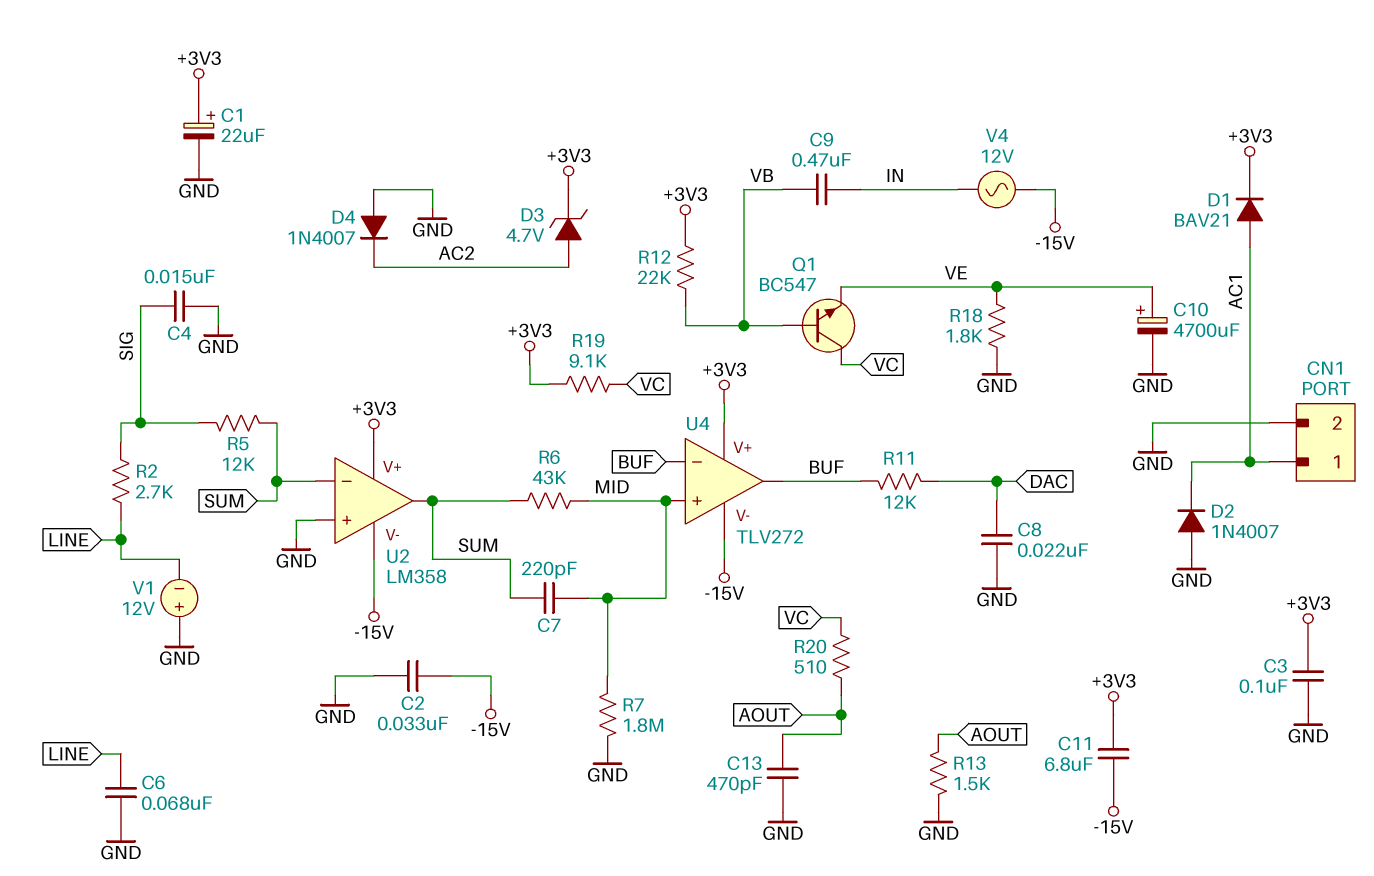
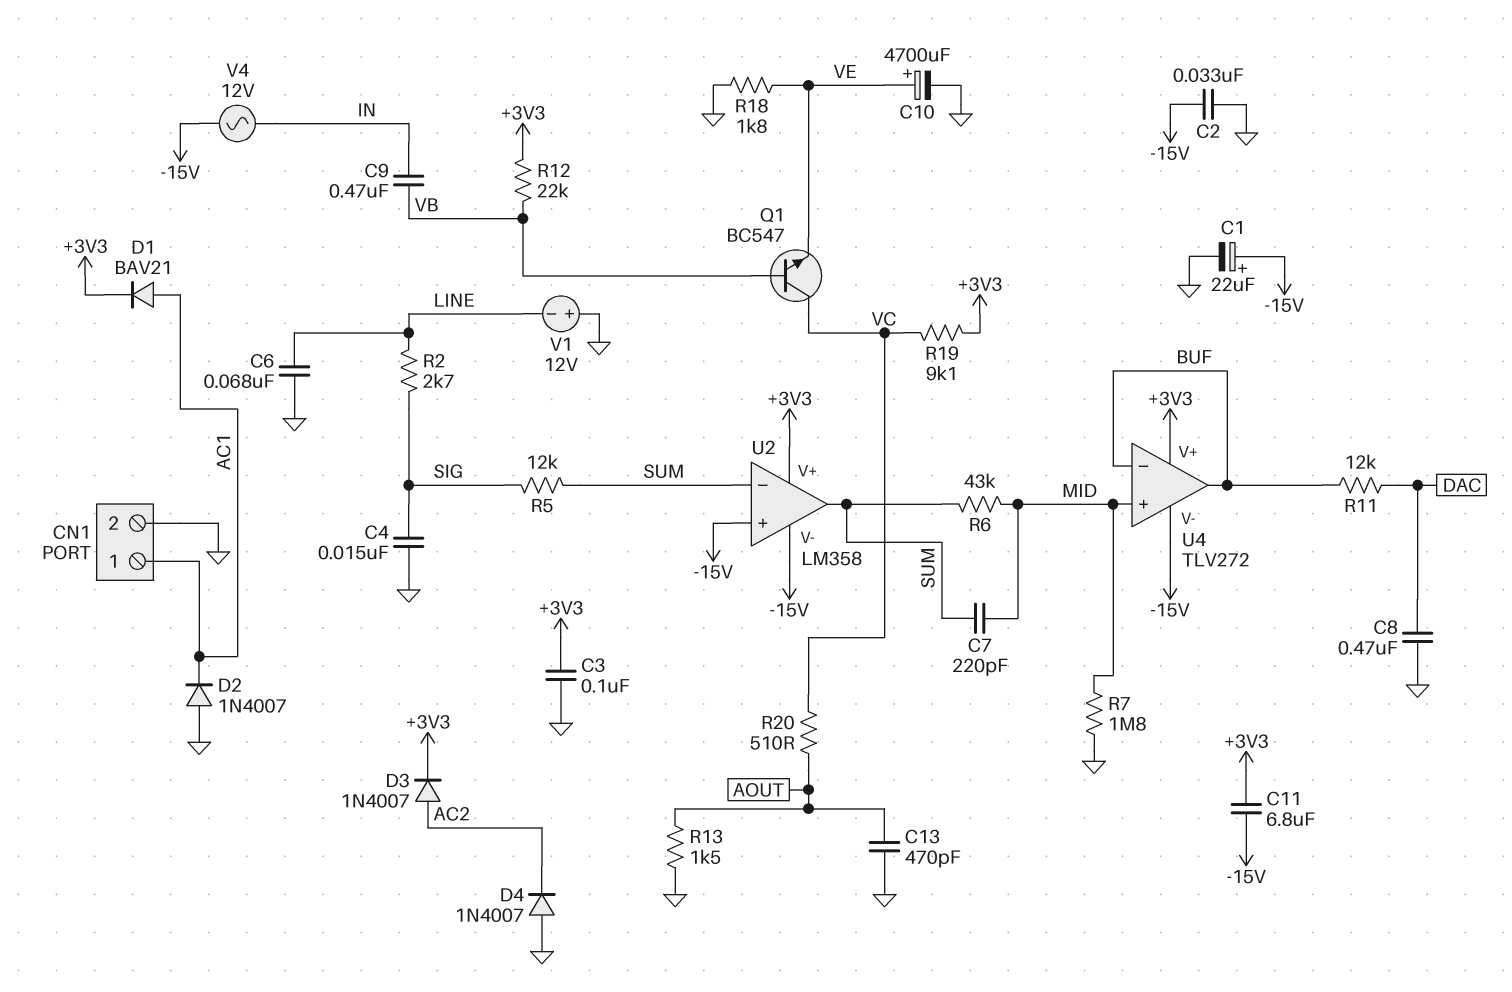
C1: 22uF (plus +3V3, minus GND) -> 22uF (plus -15V, minus GND)
C8: 22nF (DAC, GND) -> 470nF (DAC, GND)
D3: zener 4.7V (A AC2, K +3V3) -> diode 1N4007 (A AC2, K +3V3)
U2 pin in+: GND -> -15V

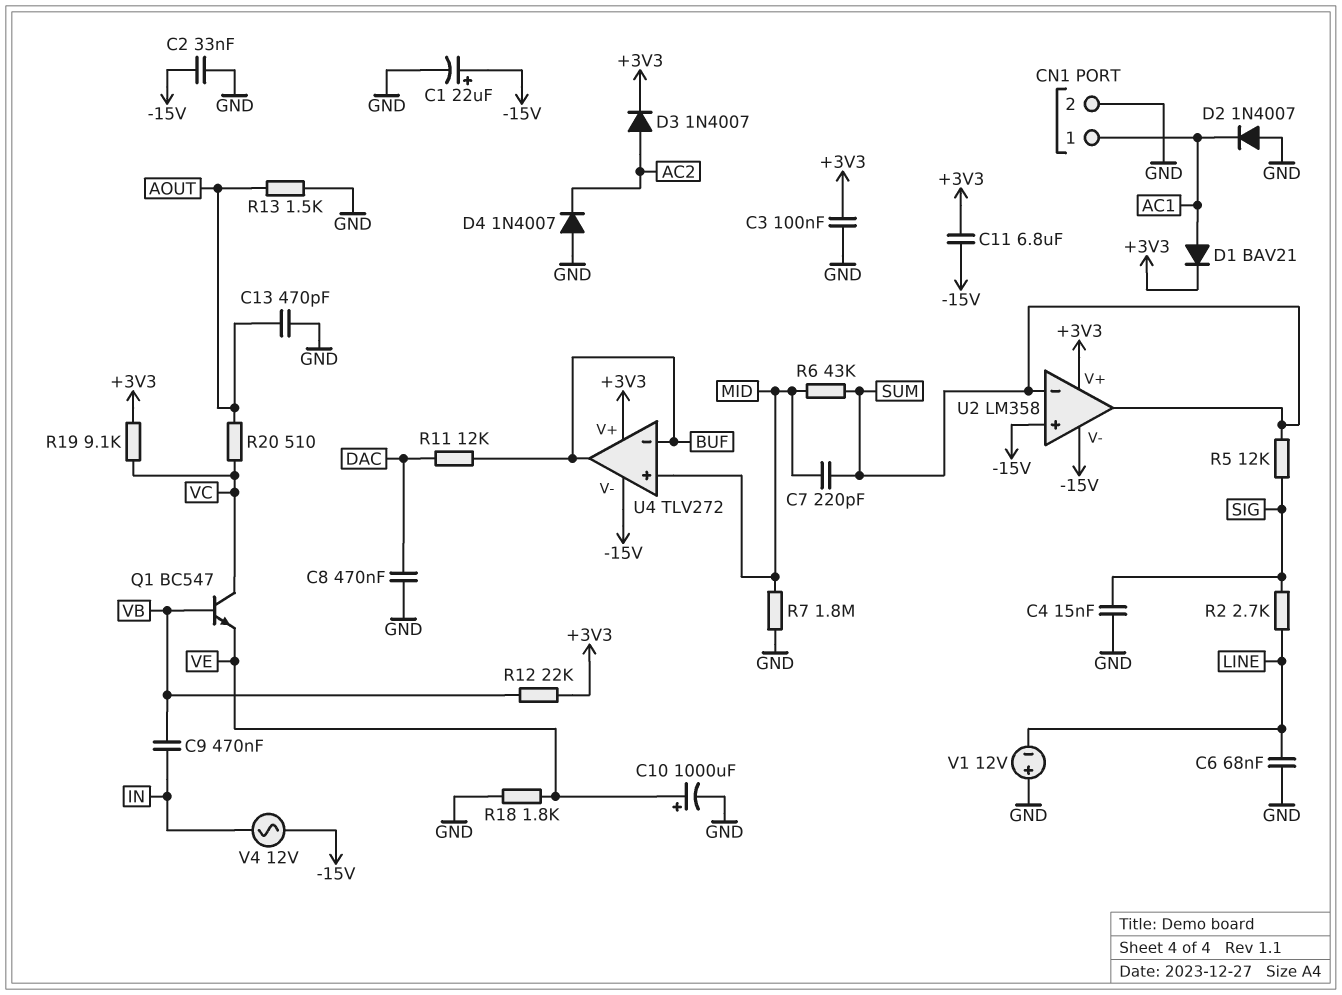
C10: 4700uF (plus VE, minus GND) -> 1000uF (plus VE, minus GND)

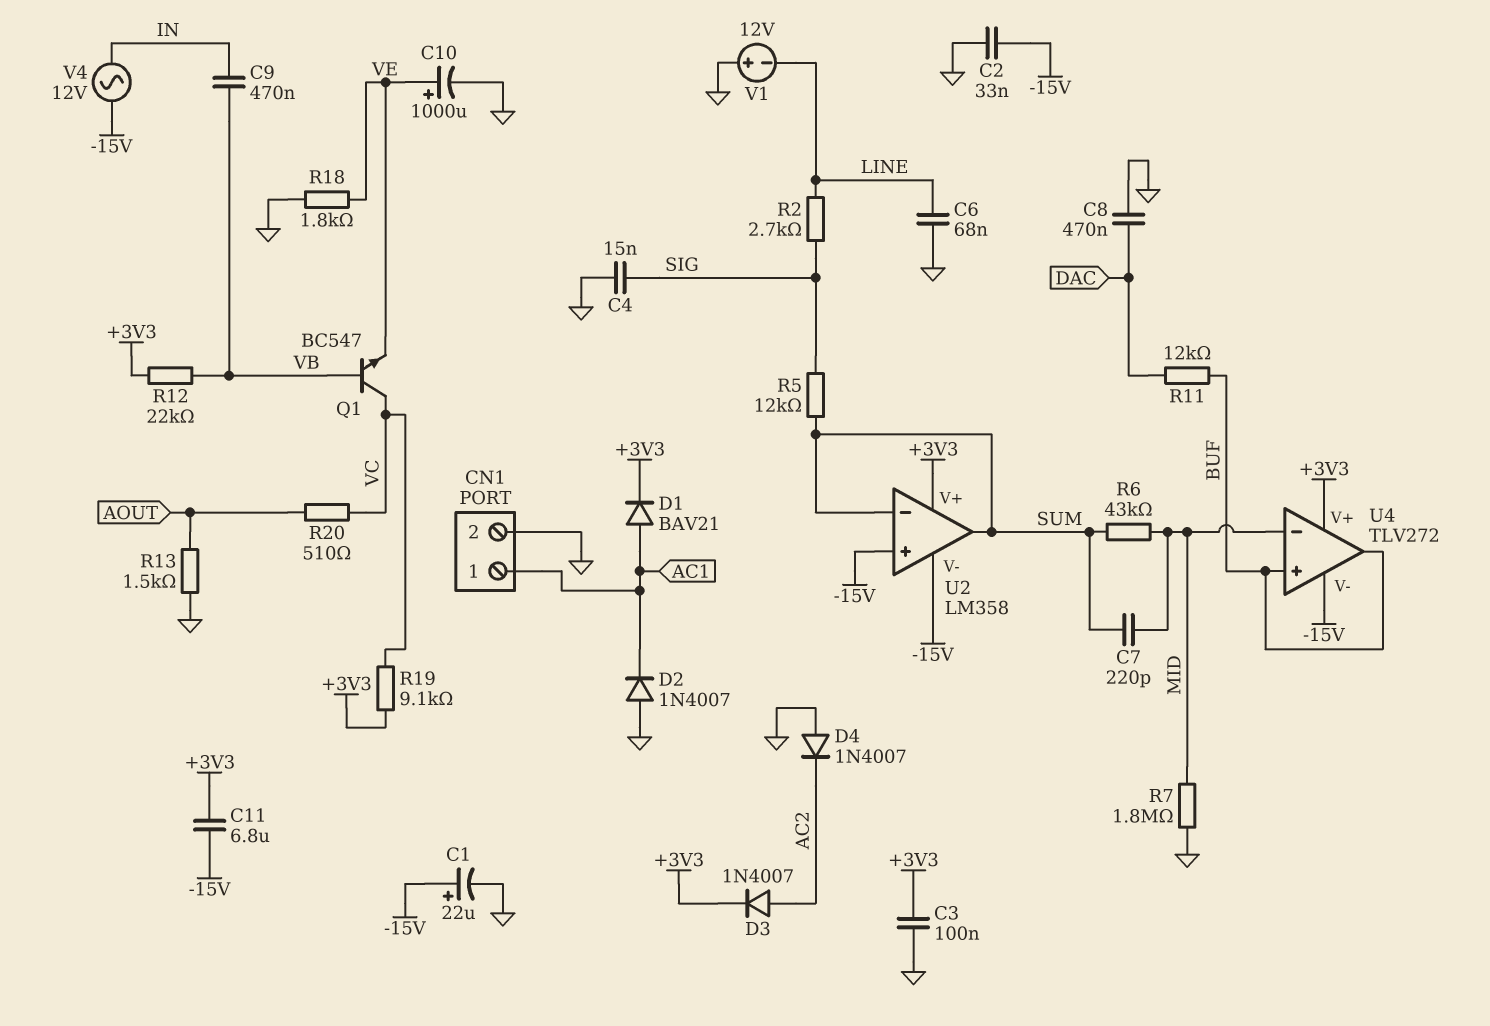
C13: 470pF (AOUT, GND) -> none
U4 pin in+: MID -> BUF
U4 pin in-: BUF -> MID

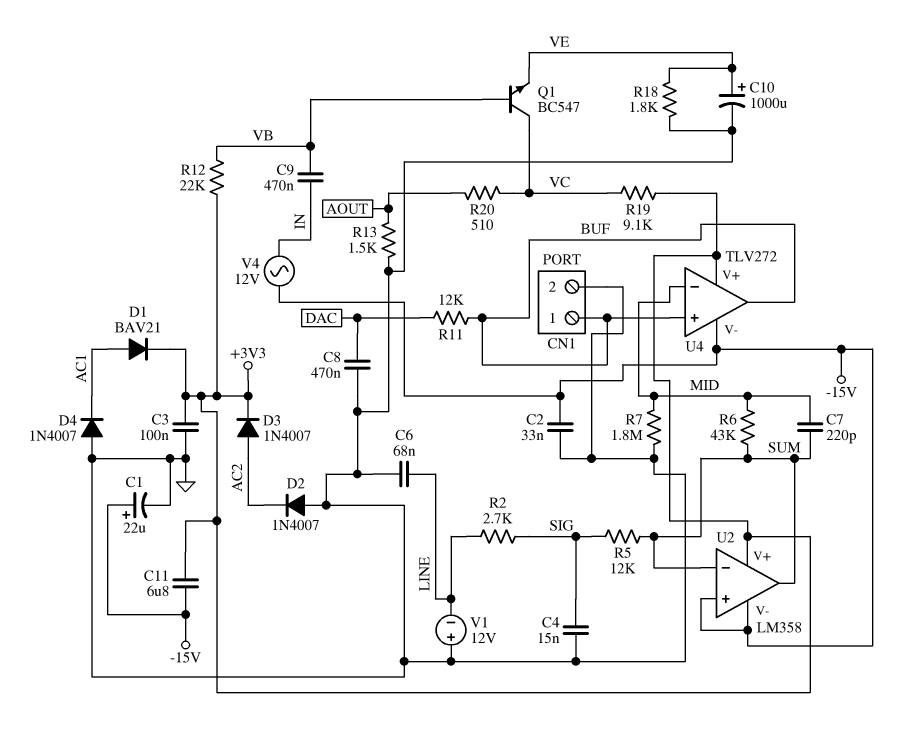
CN1 pin 1: AC1 -> BUF
D2: diode 1N4007 (A GND, K AC1) -> diode 1N4007 (A GND, K AC2)
D4: diode 1N4007 (A GND, K AC2) -> diode 1N4007 (A GND, K AC1)

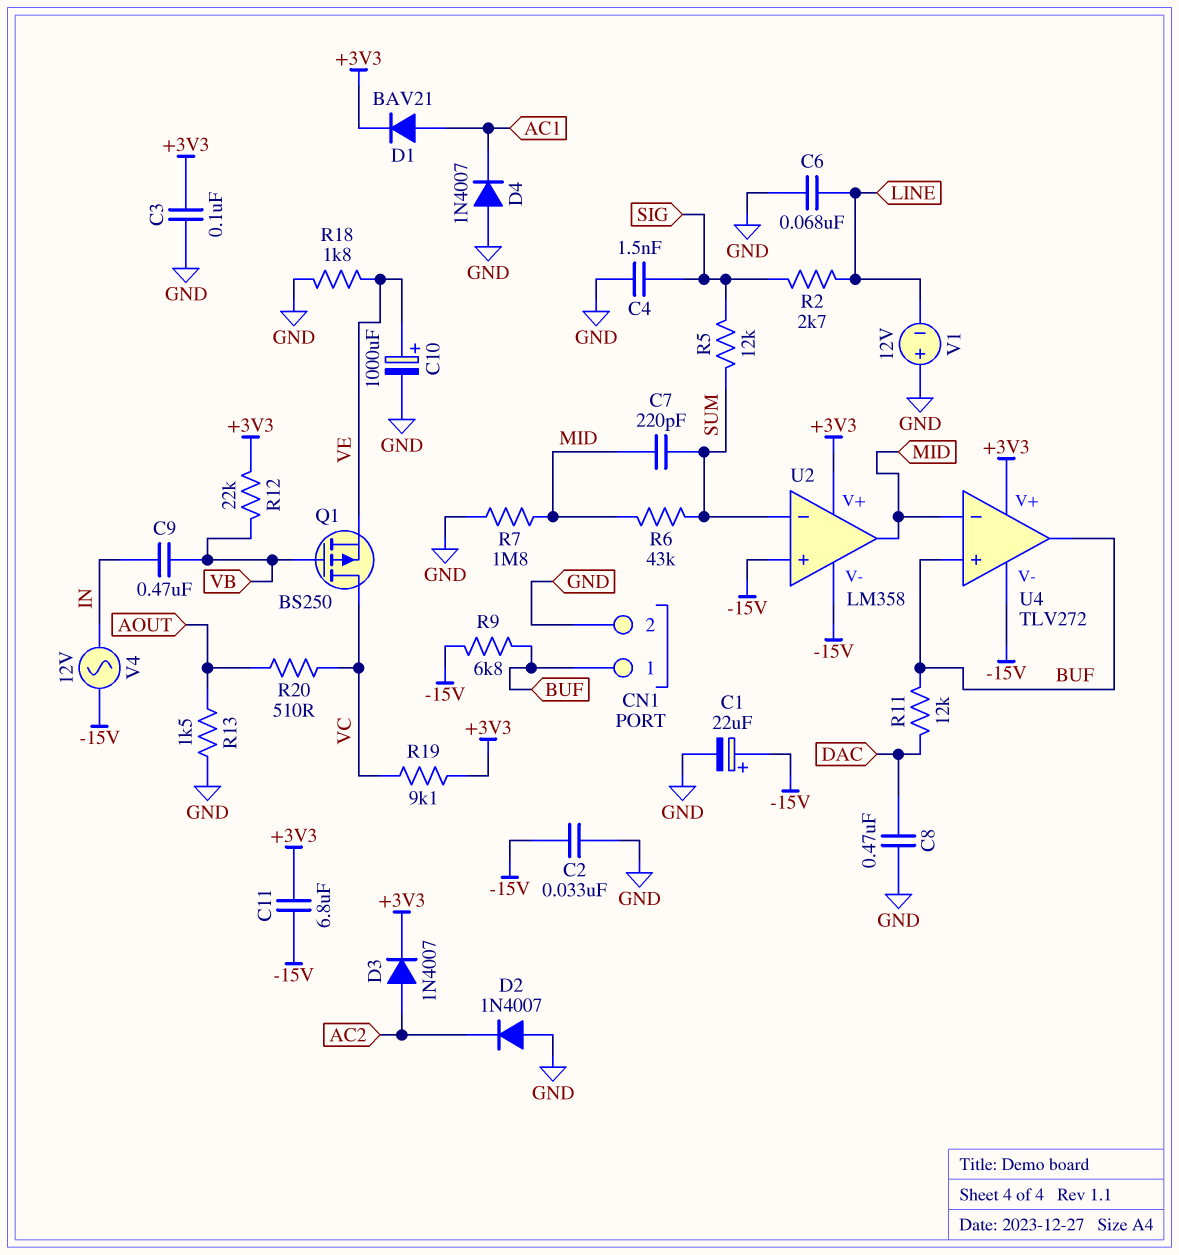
C4: 15nF (GND, SIG) -> 1.5nF (GND, SIG)
Q1: NPN BC547 (B VB, C VC, E VE) -> PMOS BS250 (G VB, D VC, S VE)
R9: none -> 6.8k (-15V, BUF)
U2 pin out: SUM -> MID

